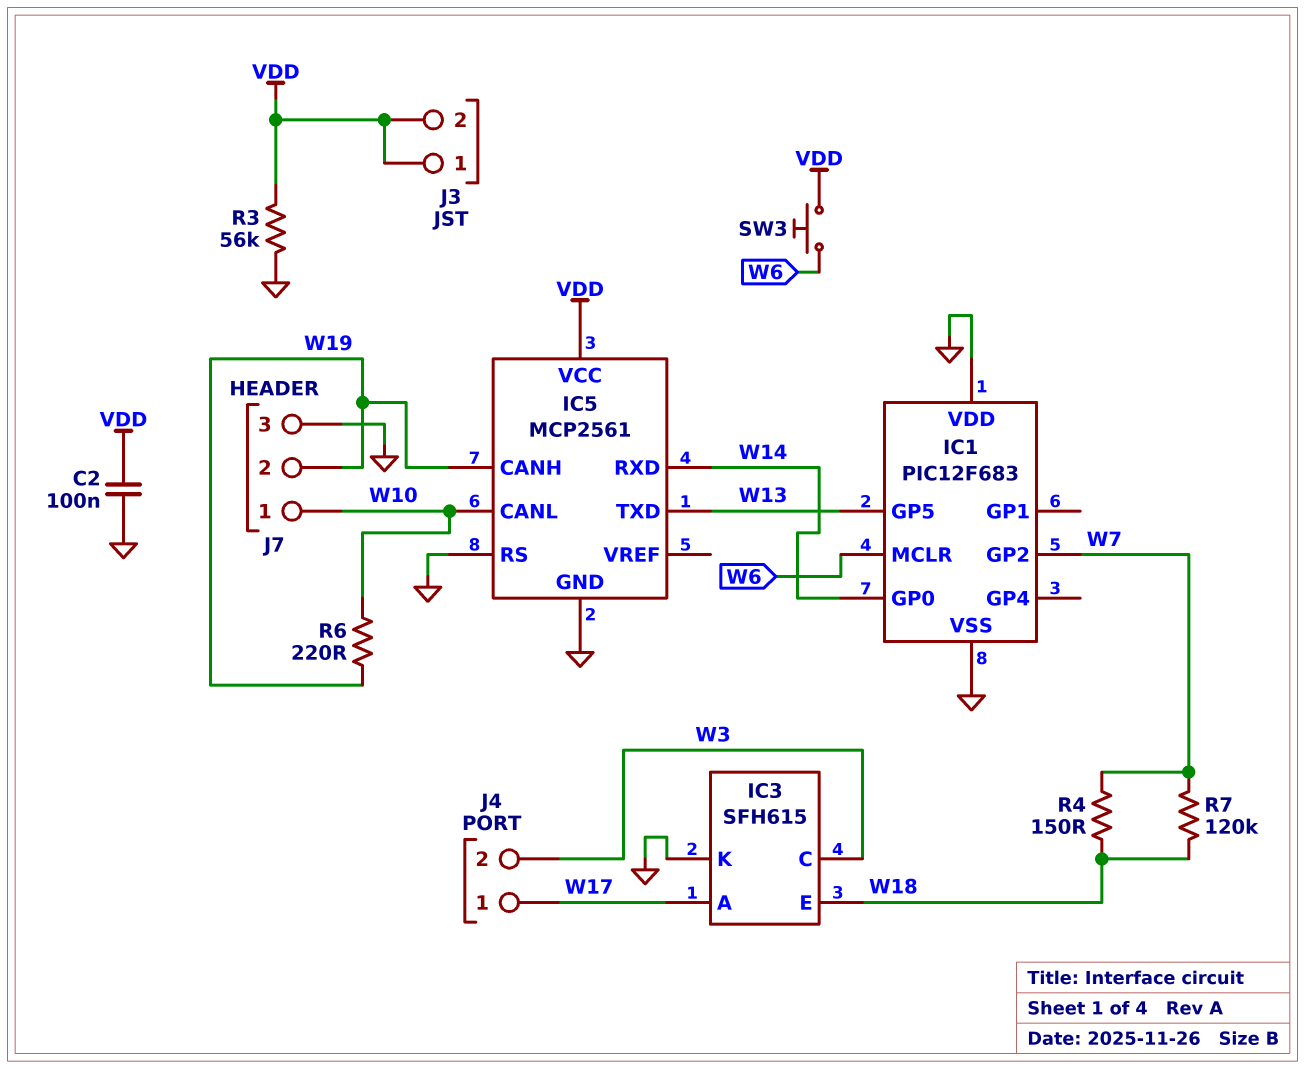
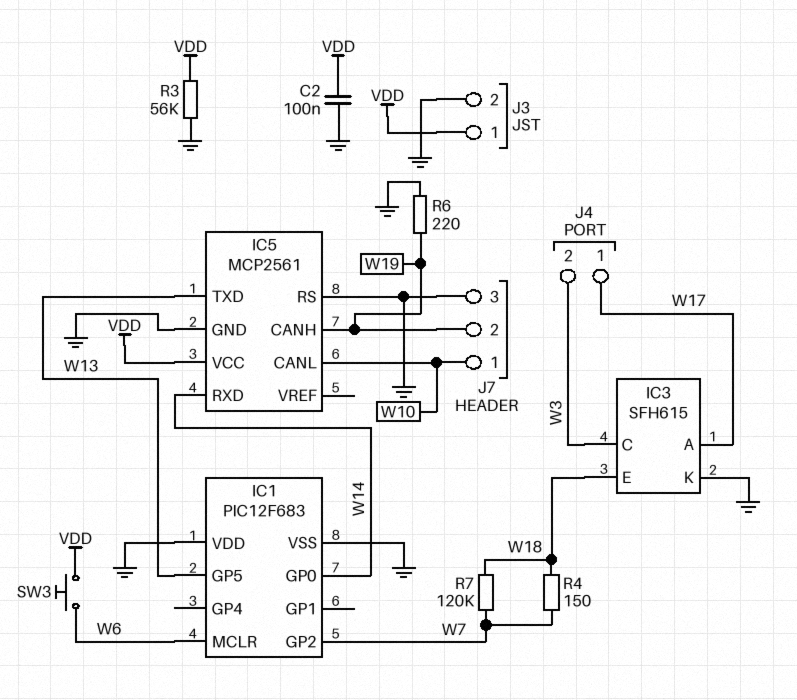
J3 pin 2: VDD -> GND
R6: 220 (W10, W19) -> 220 (GND, W19)

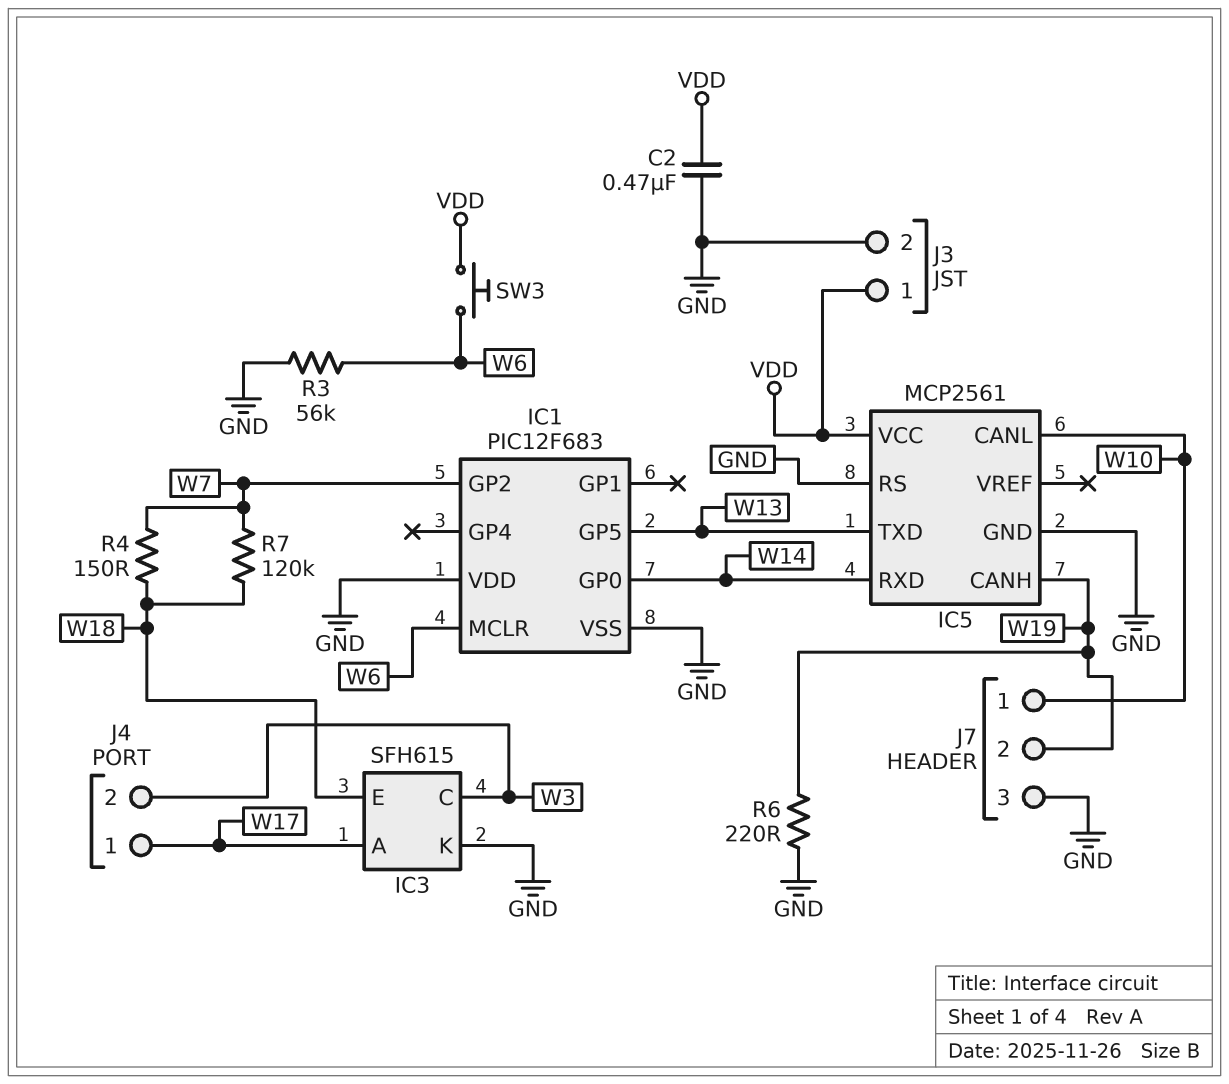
C2: 100nF (GND, VDD) -> 470nF (GND, VDD)
R3: 56k (GND, VDD) -> 56k (GND, W6)

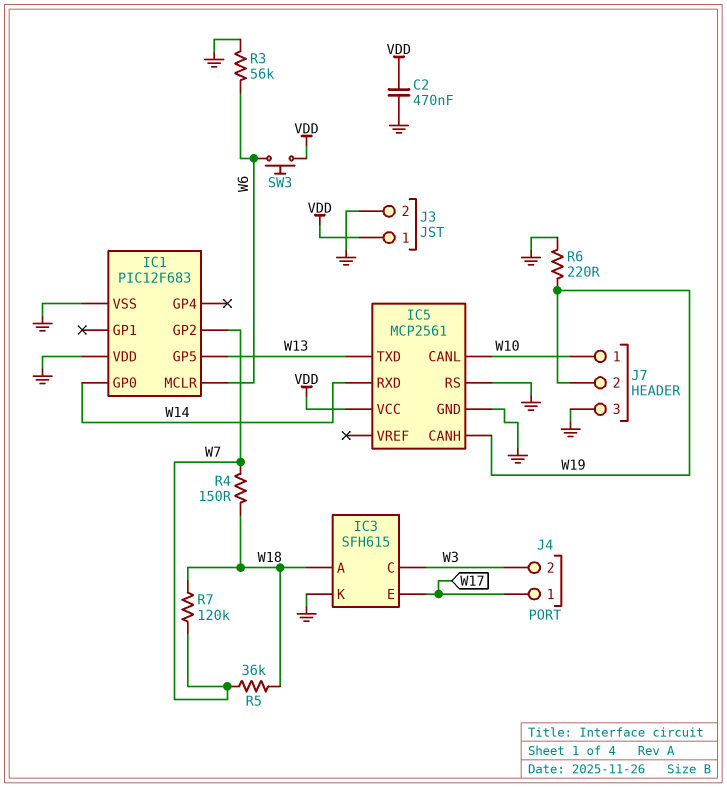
IC3 pin A: W17 -> W18
IC3 pin E: W18 -> W17
R5: none -> 36k (W7, W18)

